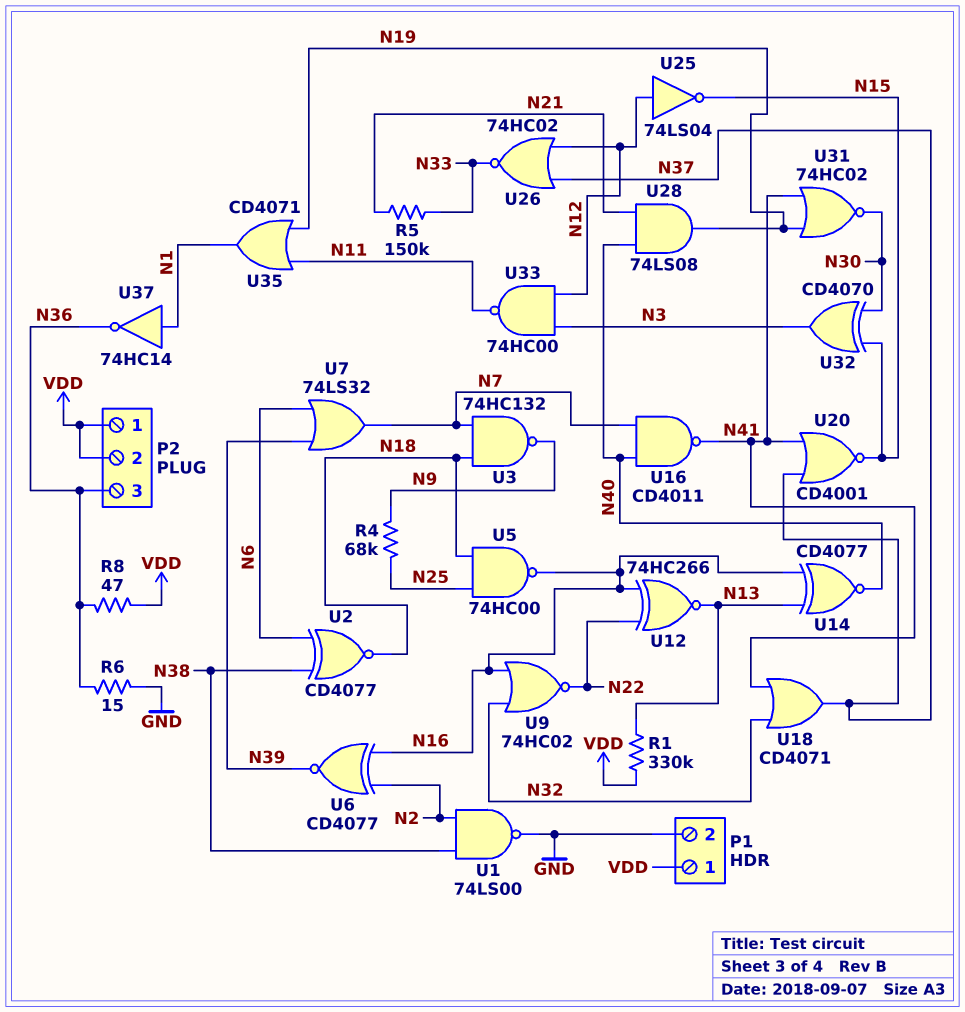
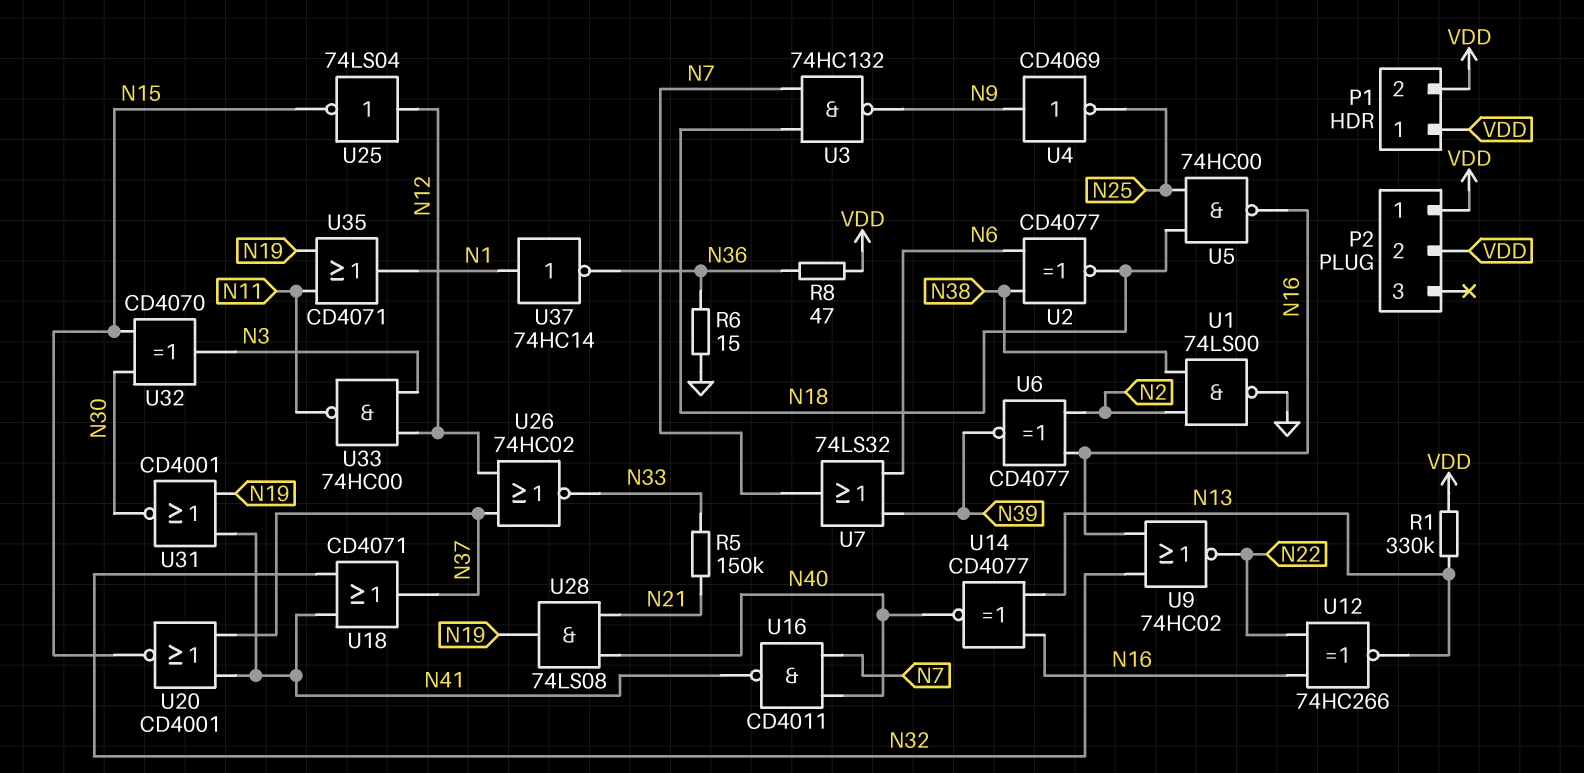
P1 pin 2: GND -> VDD
P2 pin 3: N36 -> none
R4: 68k (N9, N25) -> none
U4: none -> NOT CD4069 (in N9, out N25)
U31: NOR 74HC02 (in N19, in N41, out N30) -> NOR CD4001 (in N19, in N41, out N30)

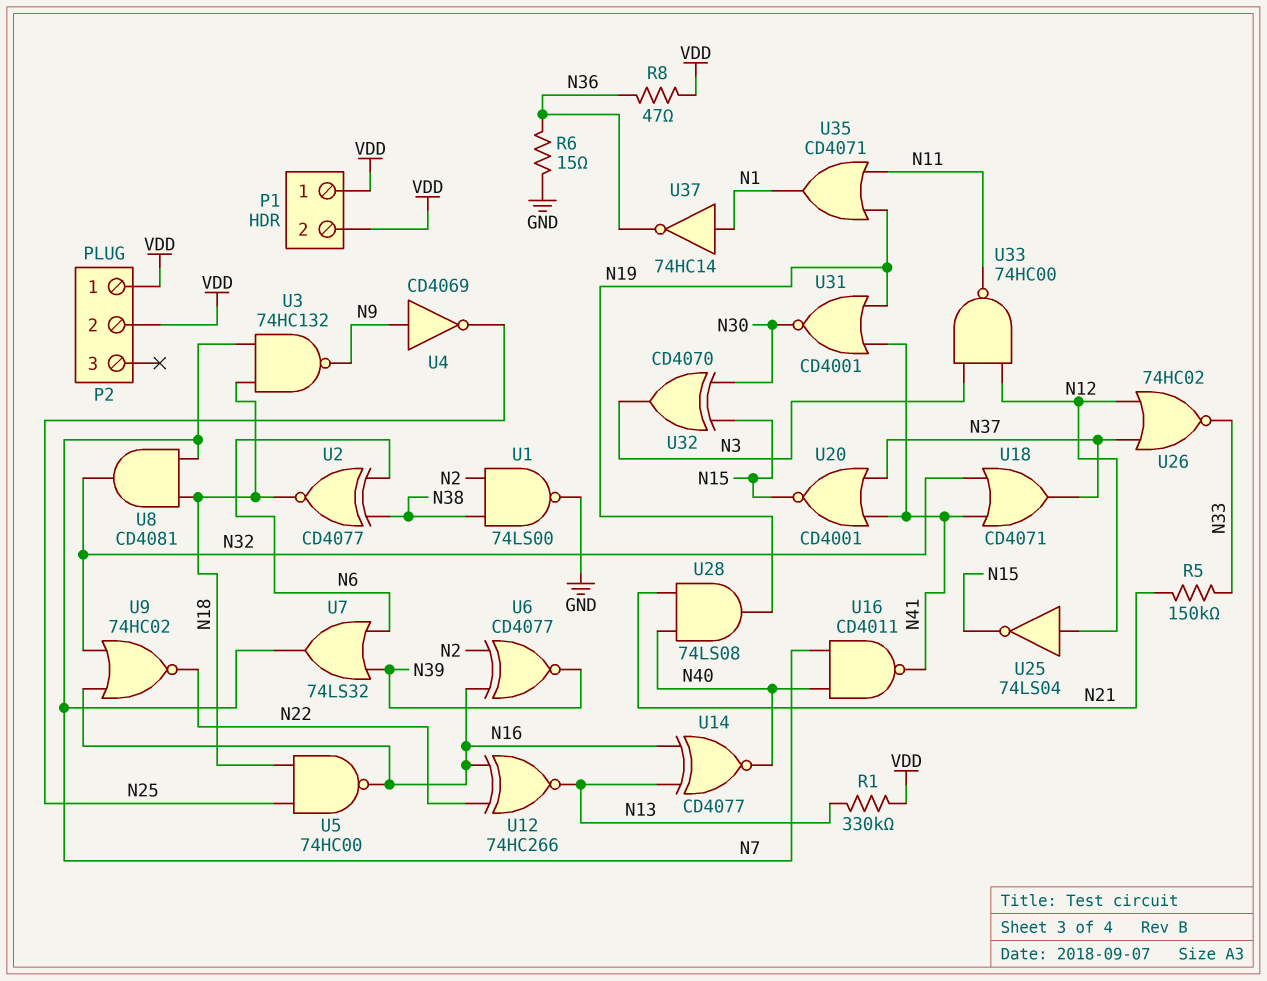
U8: none -> AND CD4081 (in N7, in N18, out N32)

